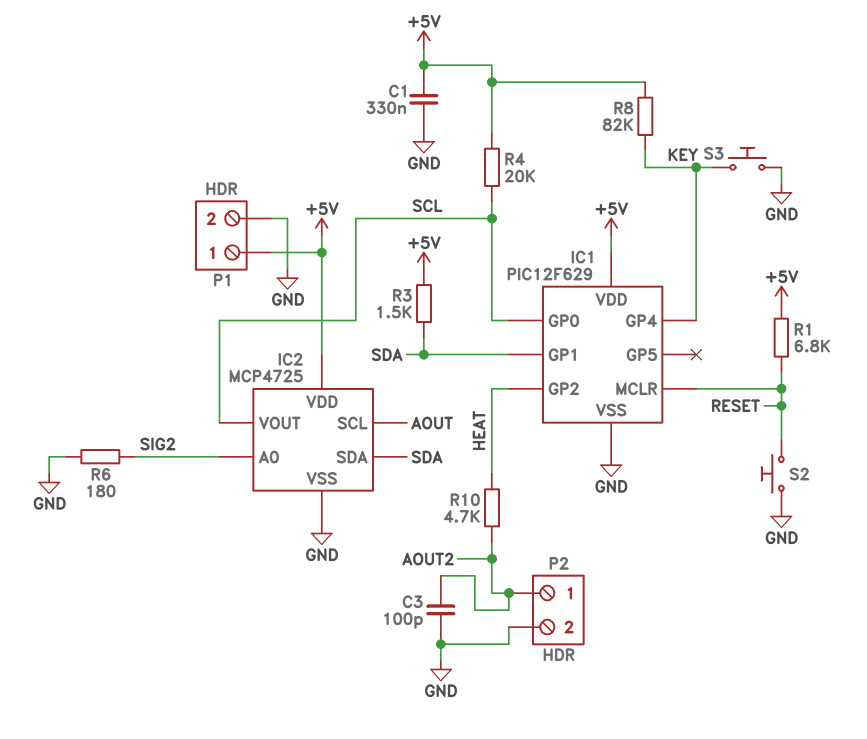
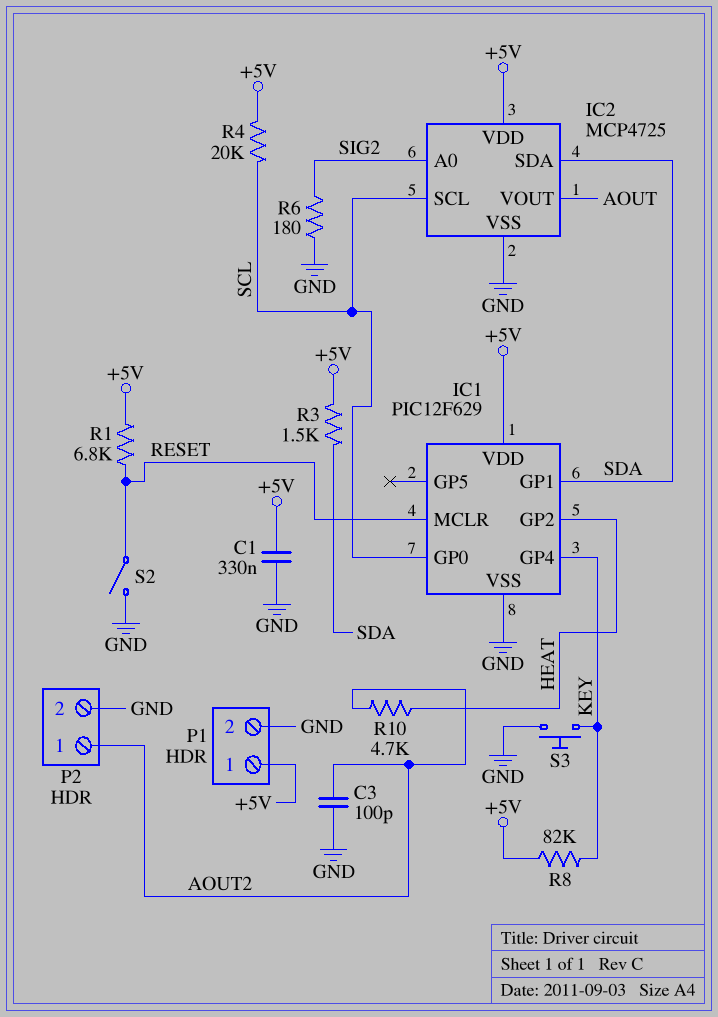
IC2 pin SCL: AOUT -> SCL
IC2 pin VOUT: SCL -> AOUT
S2: button (GND, RESET) -> switch (GND, RESET)

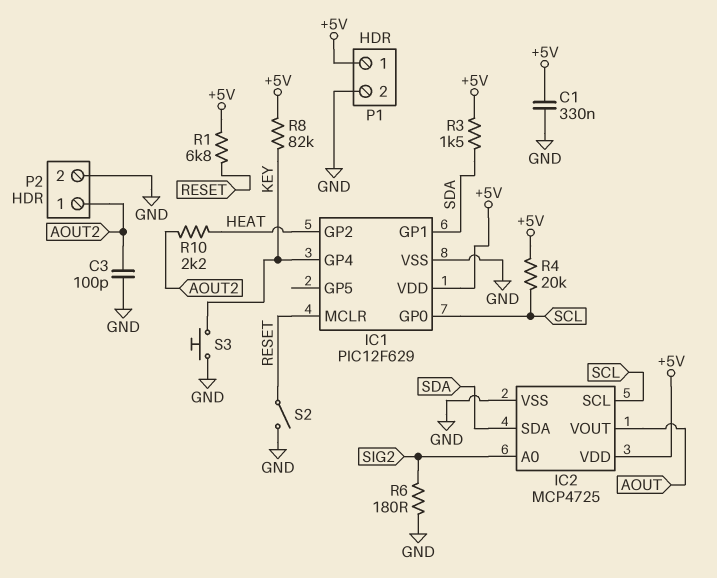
R10: 4.7k (AOUT2, HEAT) -> 2.2k (AOUT2, HEAT)

